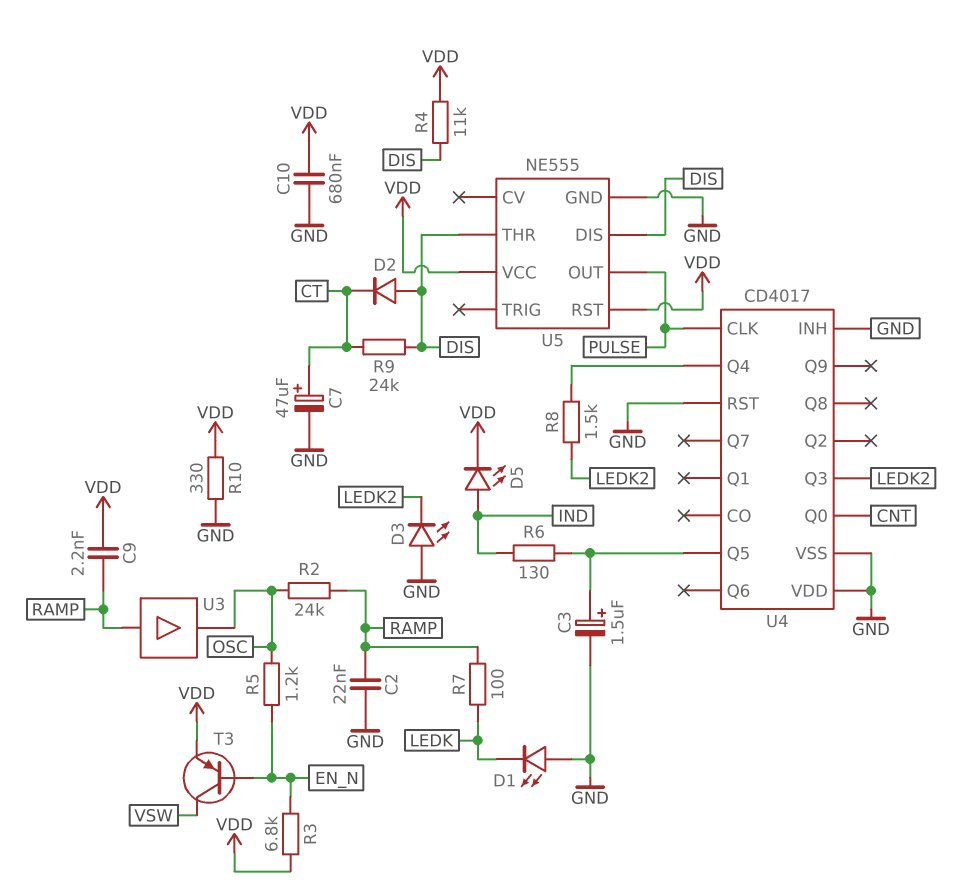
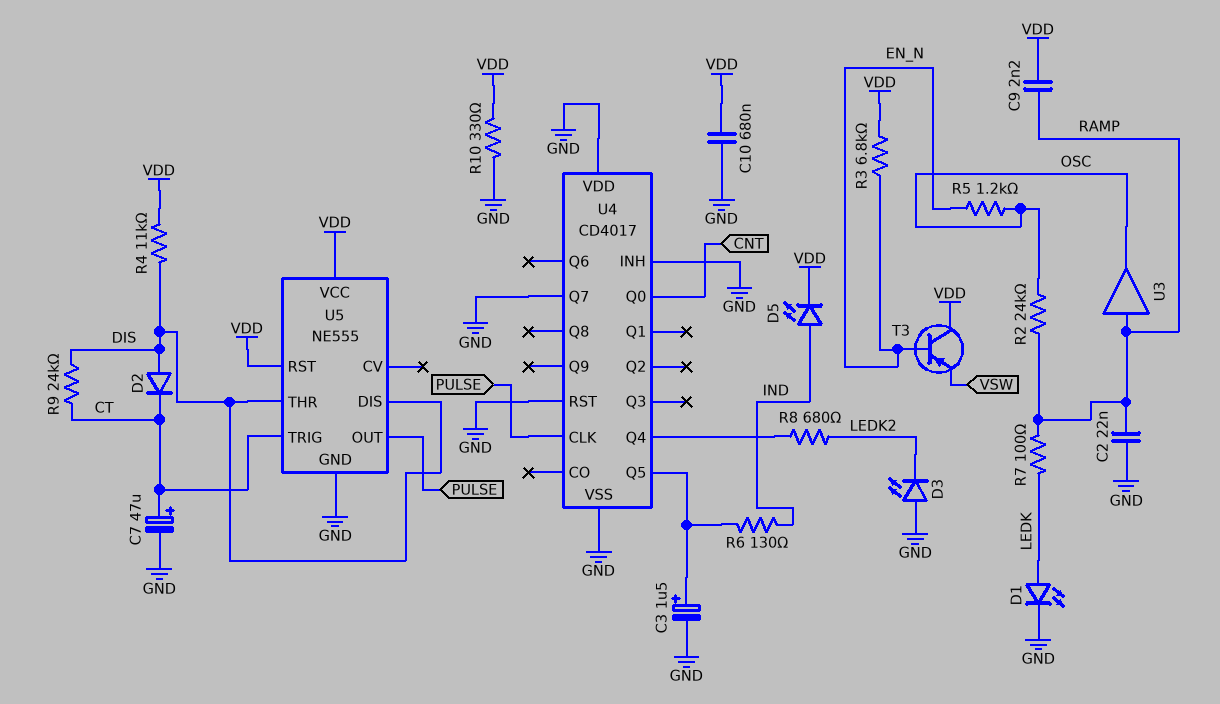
D1: LED (A GND, K LEDK) -> LED (A LEDK, K GND)
R8: 1.5k (LEDK2, U4/Q4) -> 680 (LEDK2, U4/Q4)
T3: PNP (B EN_N, C VSW, E VDD) -> PNP (B EN_N, C VDD, E VSW)
U4 pin Q3: LEDK2 -> none
U4 pin Q7: none -> GND
U5 pin TRIG: none -> CT

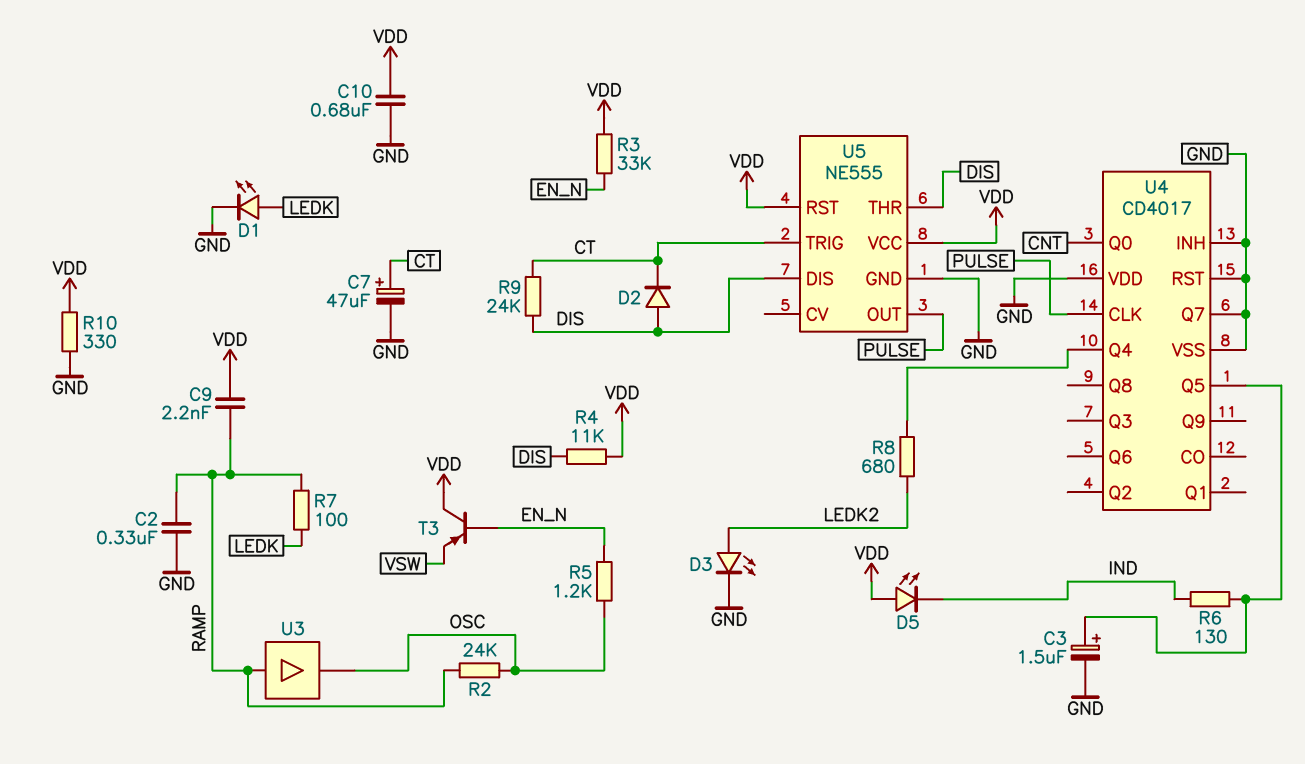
C2: 22nF (GND, RAMP) -> 330nF (GND, RAMP)
D3: LED (A GND, K LEDK2) -> LED (A LEDK2, K GND)
D5: LED (A IND, K VDD) -> LED (A VDD, K IND)
R3: 6.8k (EN_N, VDD) -> 33k (EN_N, VDD)

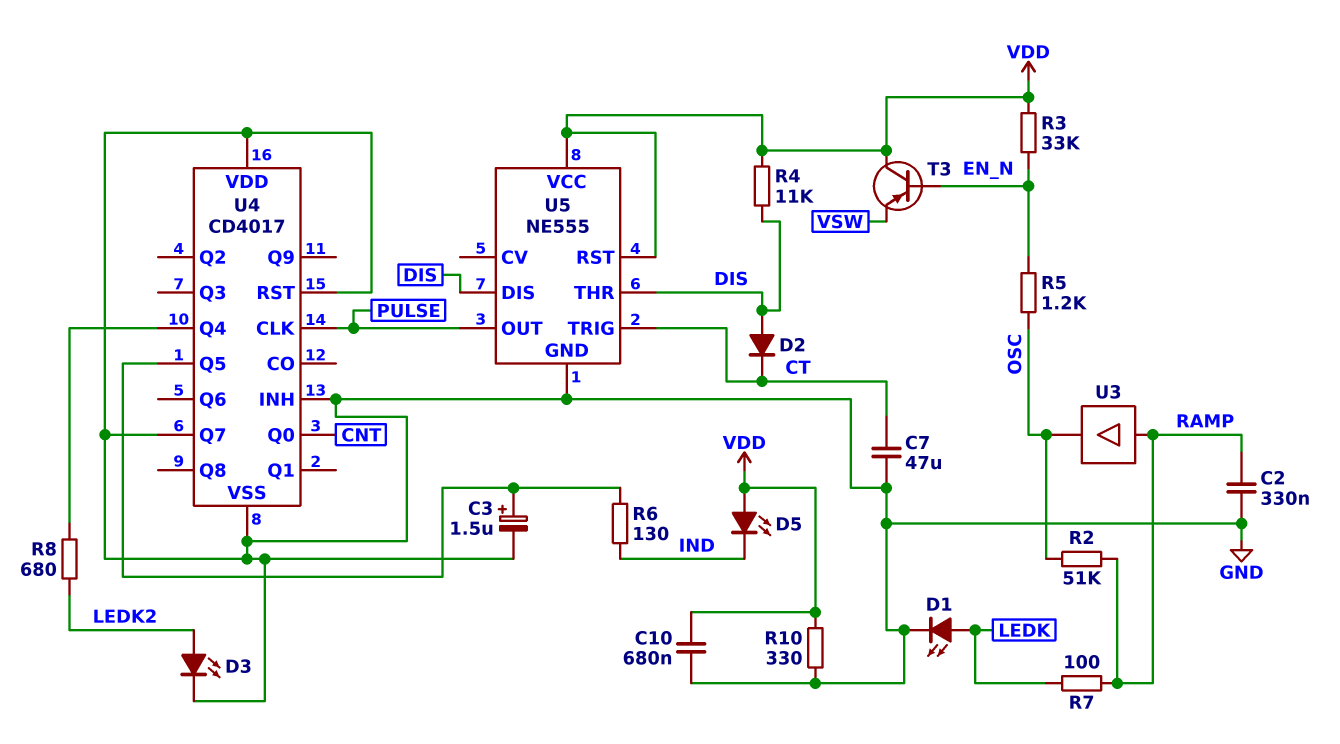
C7: 47uF (plus CT, minus GND) -> 47uF (CT, GND)
C9: 2.2nF (RAMP, VDD) -> none
R2: 24k (OSC, RAMP) -> 51k (OSC, RAMP)
R9: 24k (CT, DIS) -> none

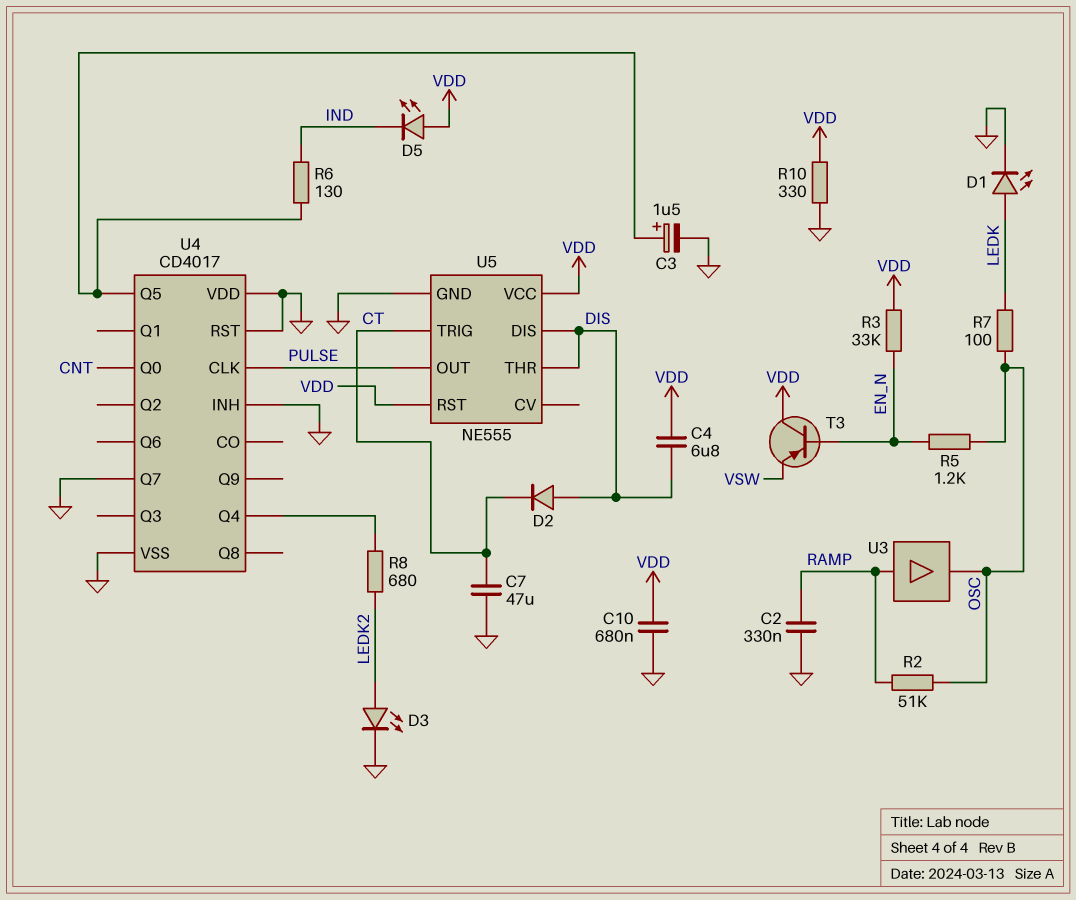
C4: none -> 6.8uF (DIS, VDD)
R4: 11k (DIS, VDD) -> none
R7: 100 (LEDK, RAMP) -> 100 (LEDK, OSC)

